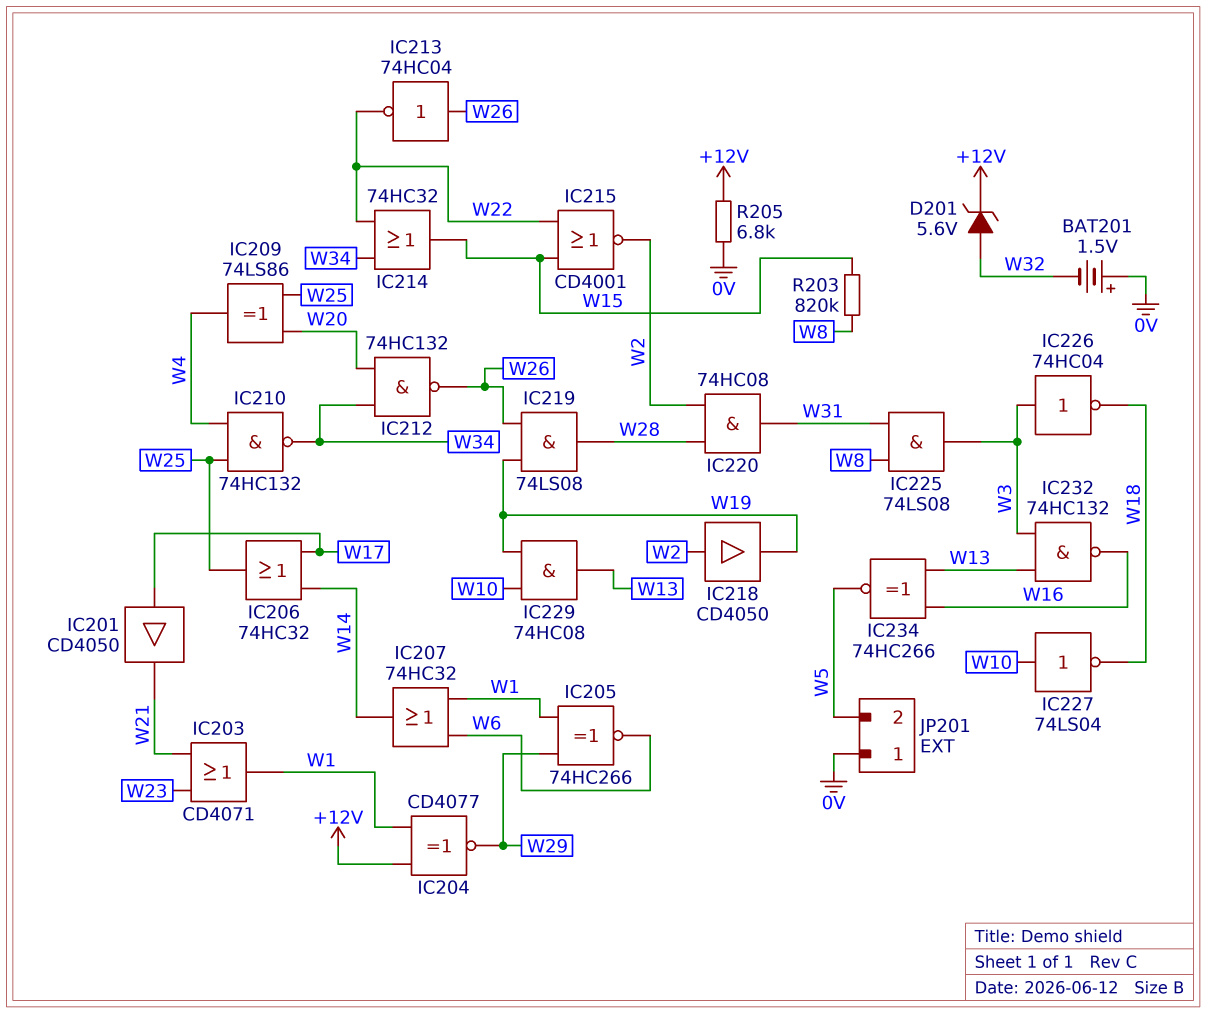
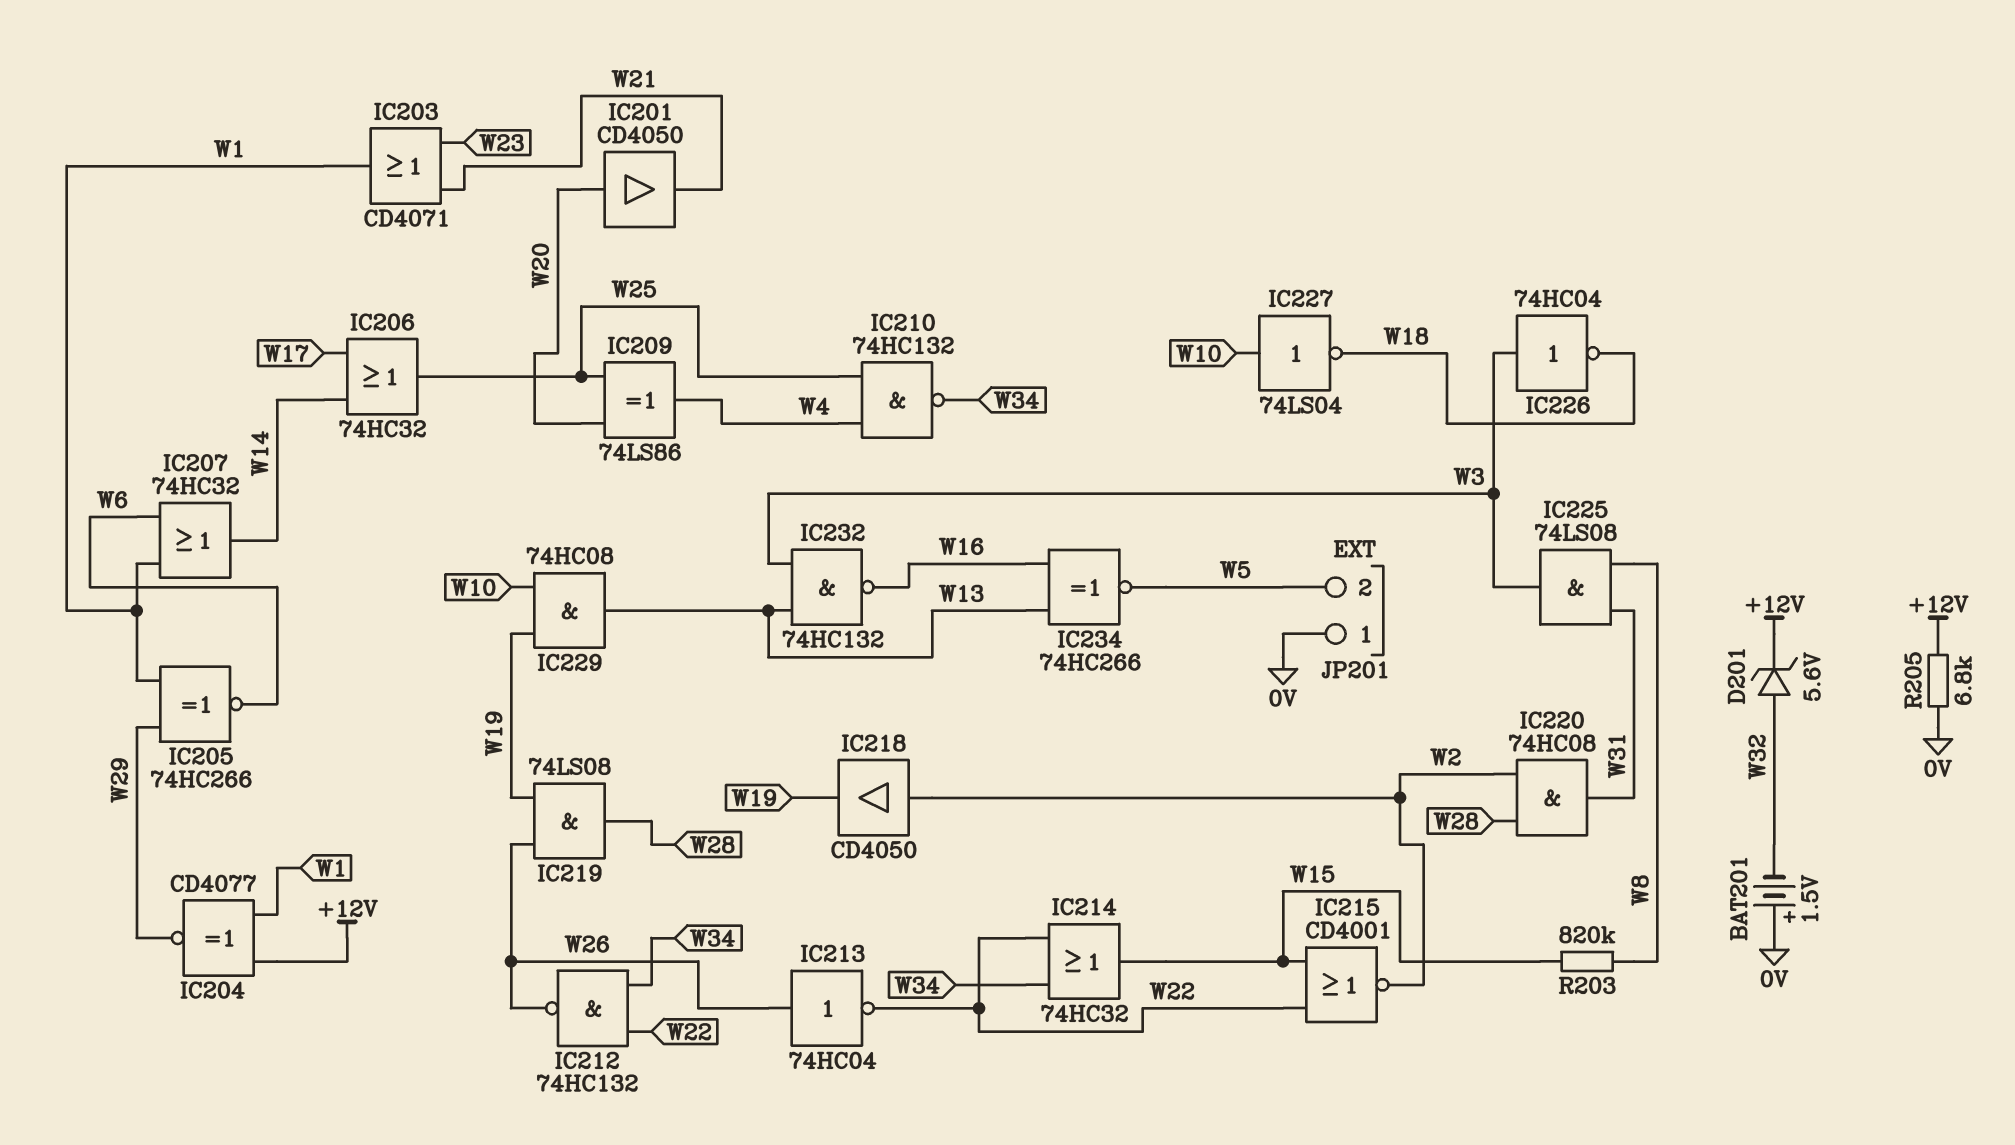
IC201: buffer CD4050 (in W17, out W21) -> buffer CD4050 (in W20, out W21)
IC212: NAND 74HC132 (in W20, in W34, out W26) -> NAND 74HC132 (in W22, in W34, out W26)

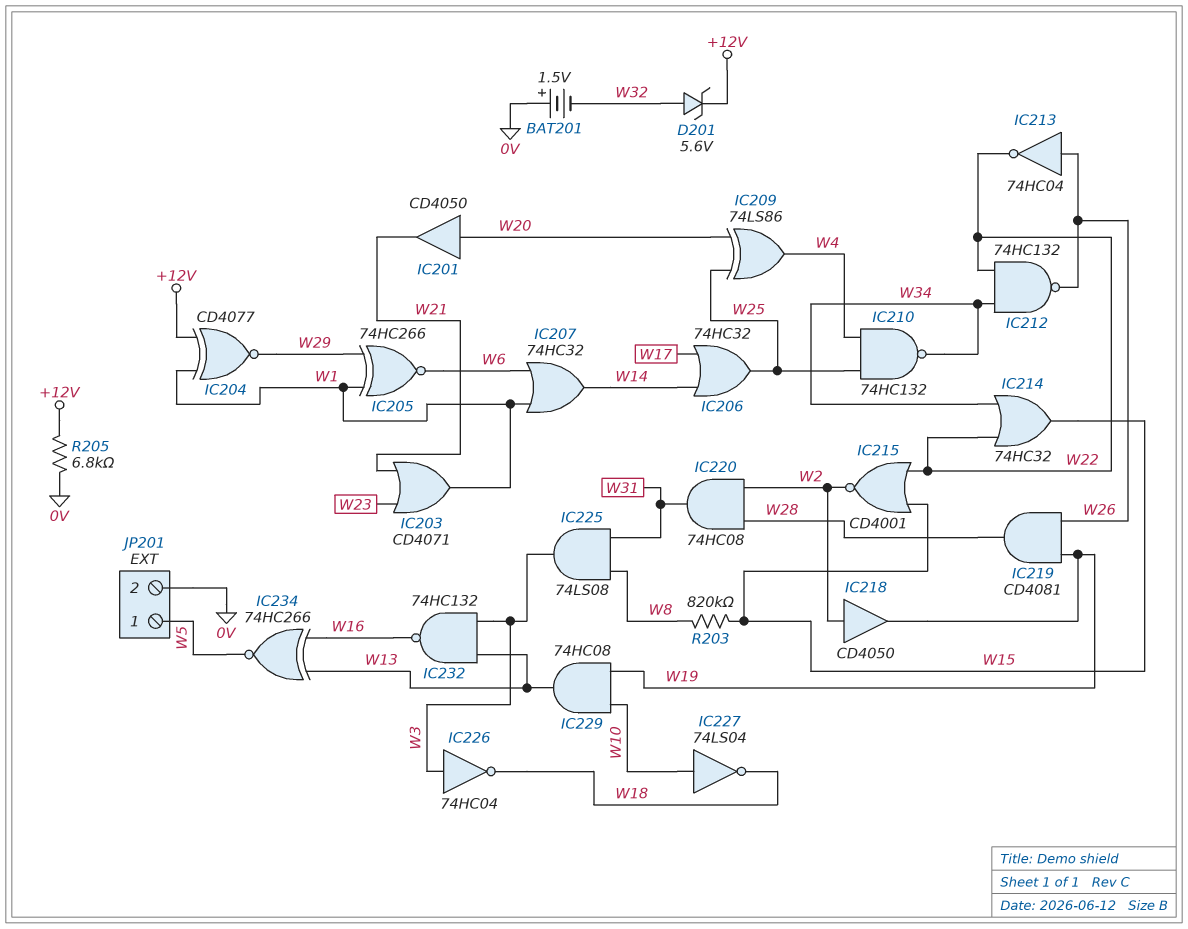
IC219: AND 74LS08 (in W19, in W26, out W28) -> AND CD4081 (in W19, in W26, out W28)
JP201 pin 1: 0V -> W5
JP201 pin 2: W5 -> 0V

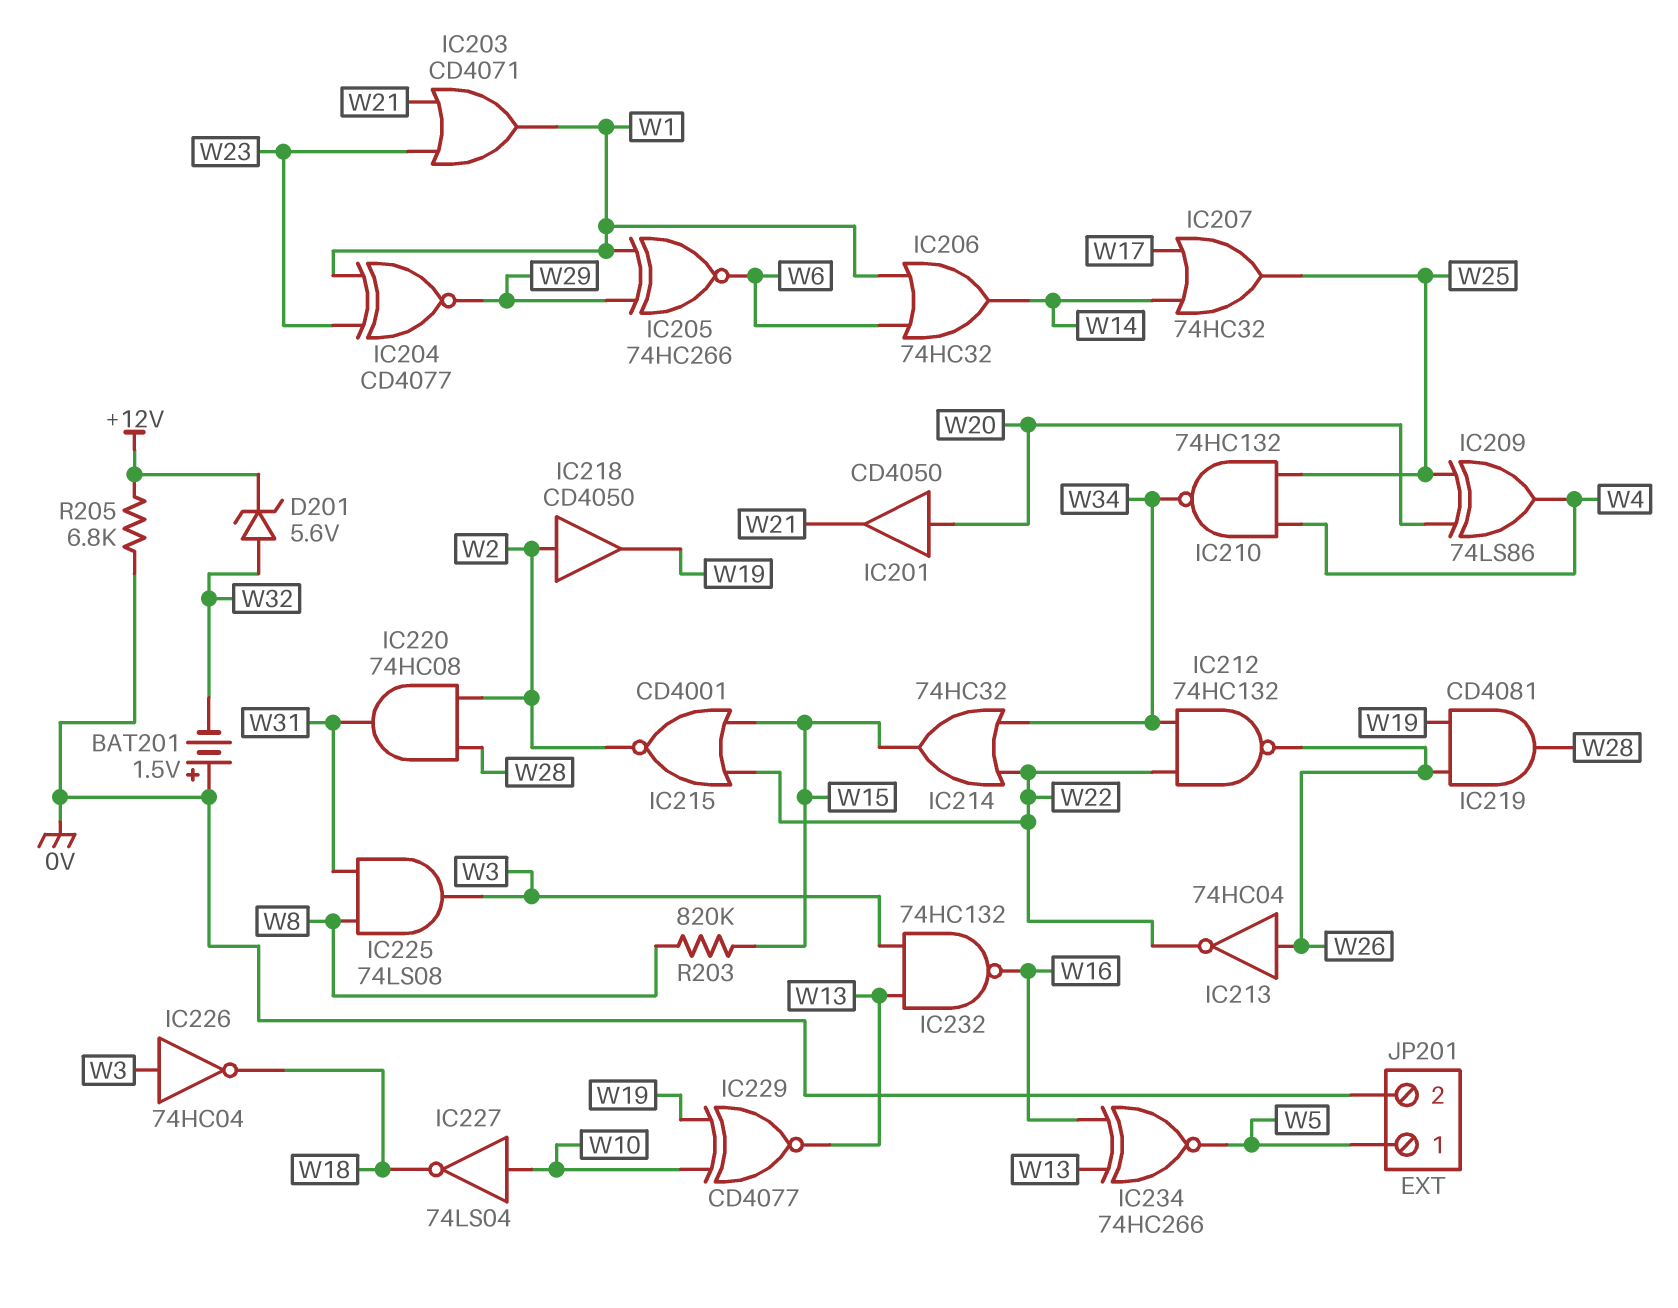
IC204: XNOR CD4077 (in +12V, in W1, out W29) -> XNOR CD4077 (in W1, in W23, out W29)
IC206: OR 74HC32 (in W14, in W17, out W25) -> OR 74HC32 (in W1, in W6, out W14)
IC207: OR 74HC32 (in W1, in W6, out W14) -> OR 74HC32 (in W14, in W17, out W25)
IC229: AND 74HC08 (in W10, in W19, out W13) -> XNOR CD4077 (in W10, in W19, out W13)

